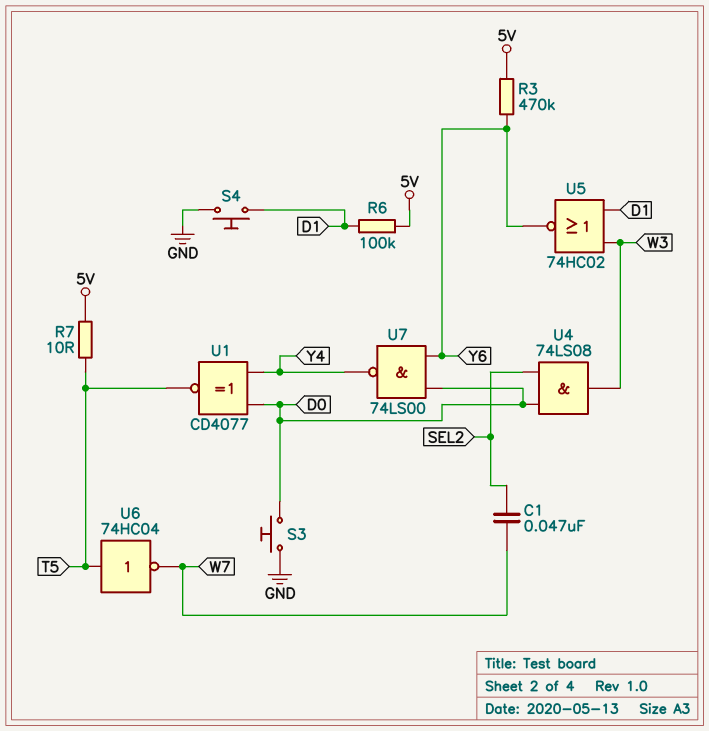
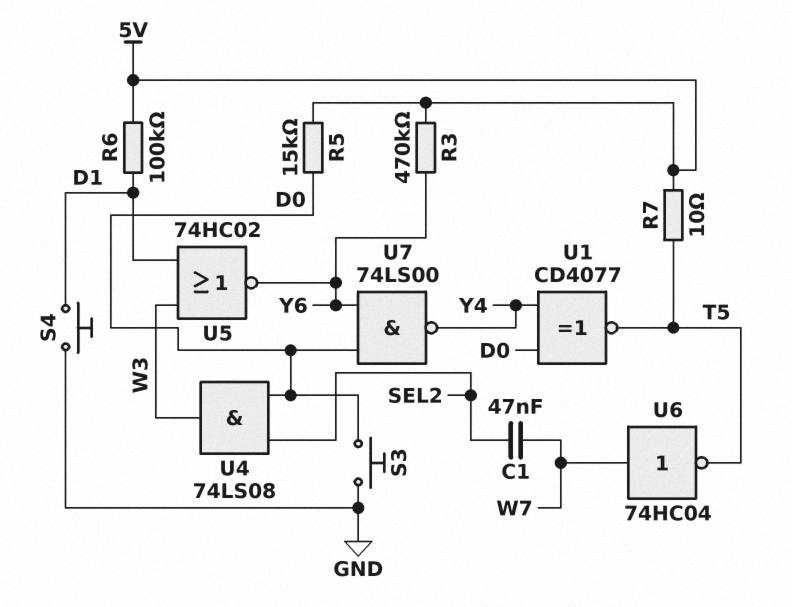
R5: none -> 15k (5V, D0)
U6: NOT 74HC04 (in T5, out W7) -> NOT 74HC04 (in W7, out T5)

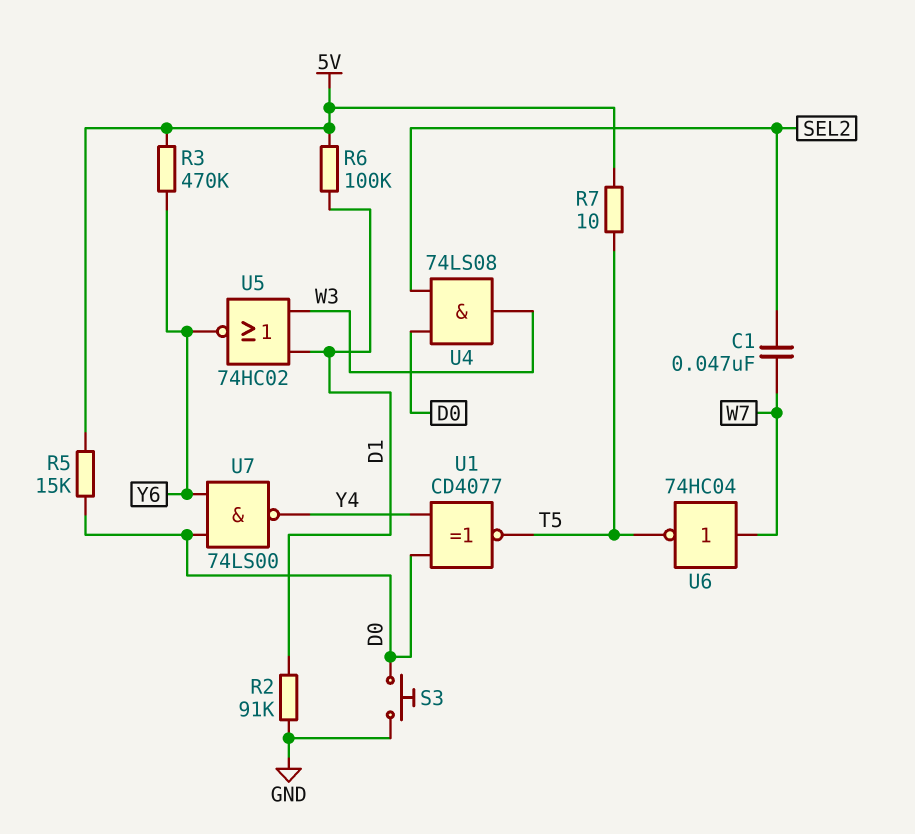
R2: none -> 91k (D1, GND)
S4: button (D1, GND) -> none

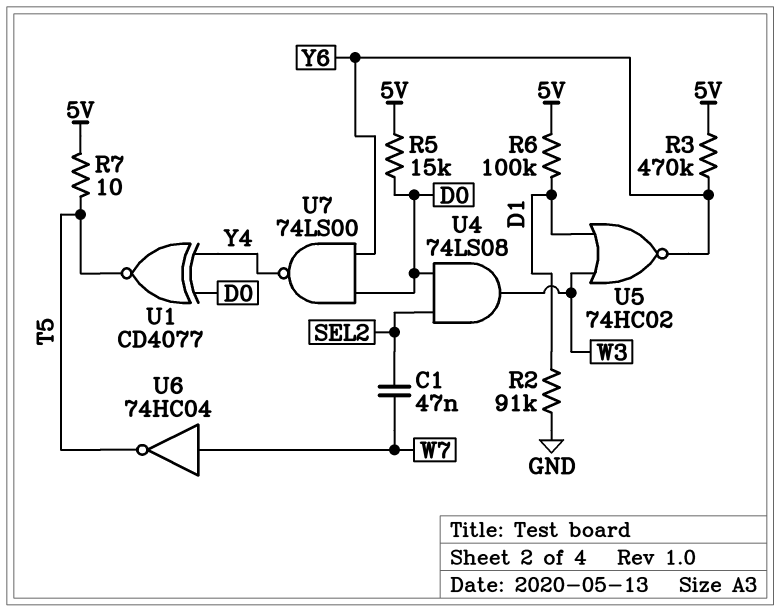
S3: button (D0, GND) -> none

